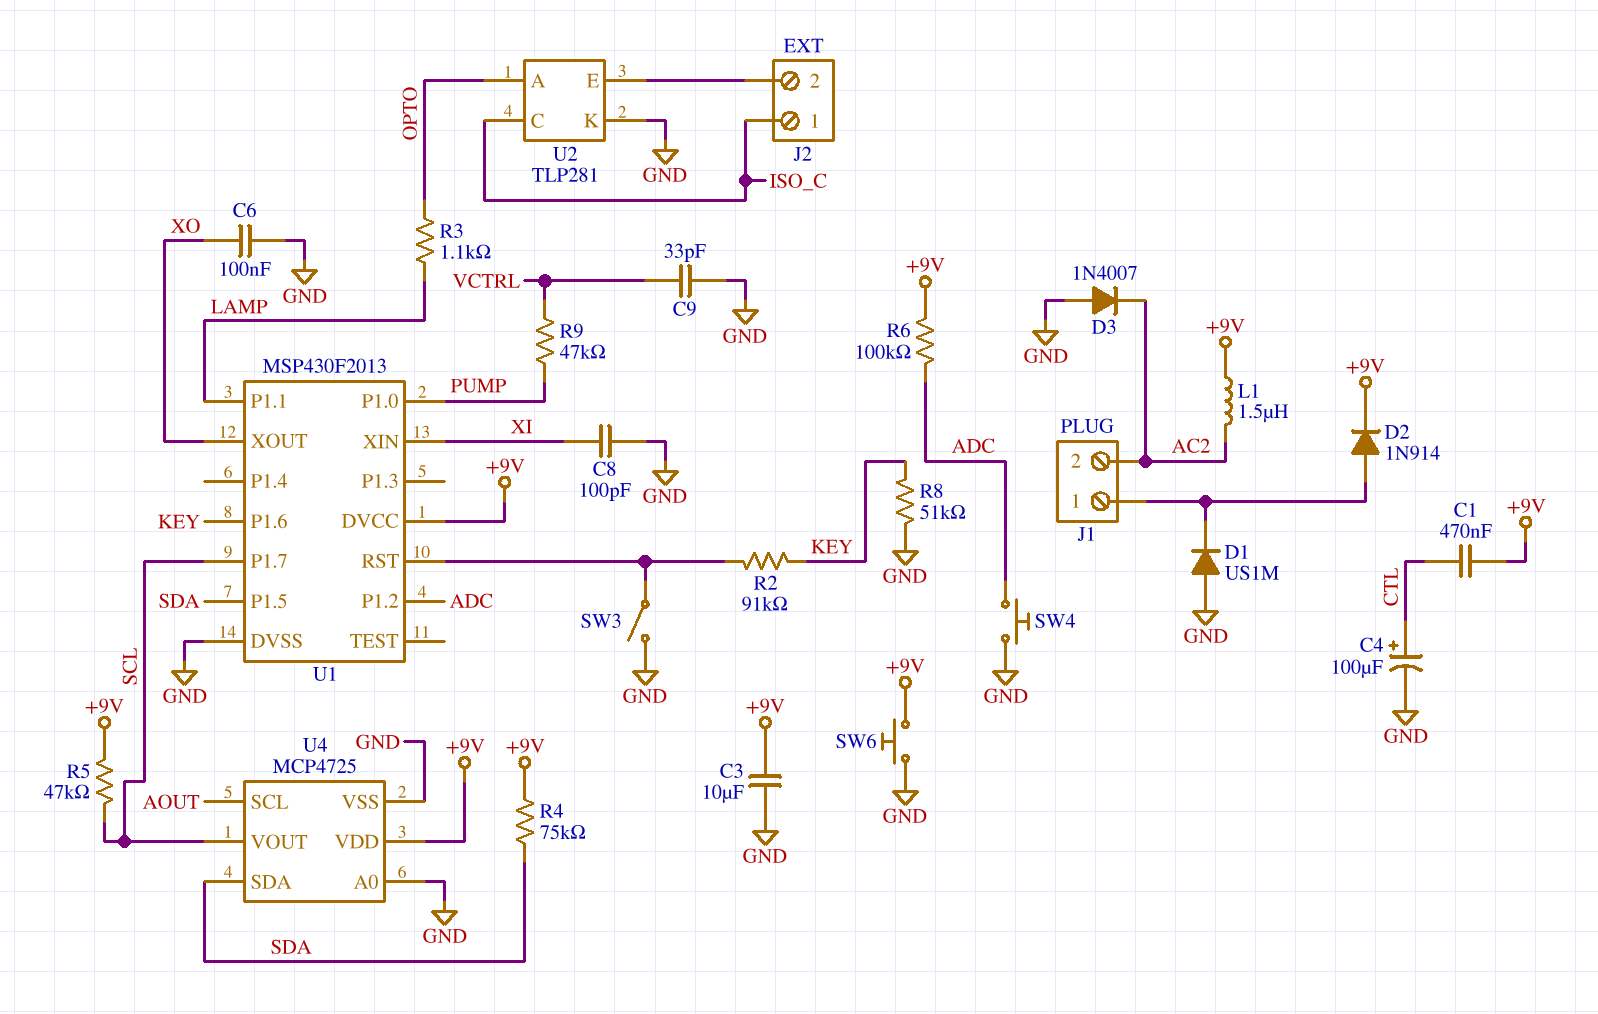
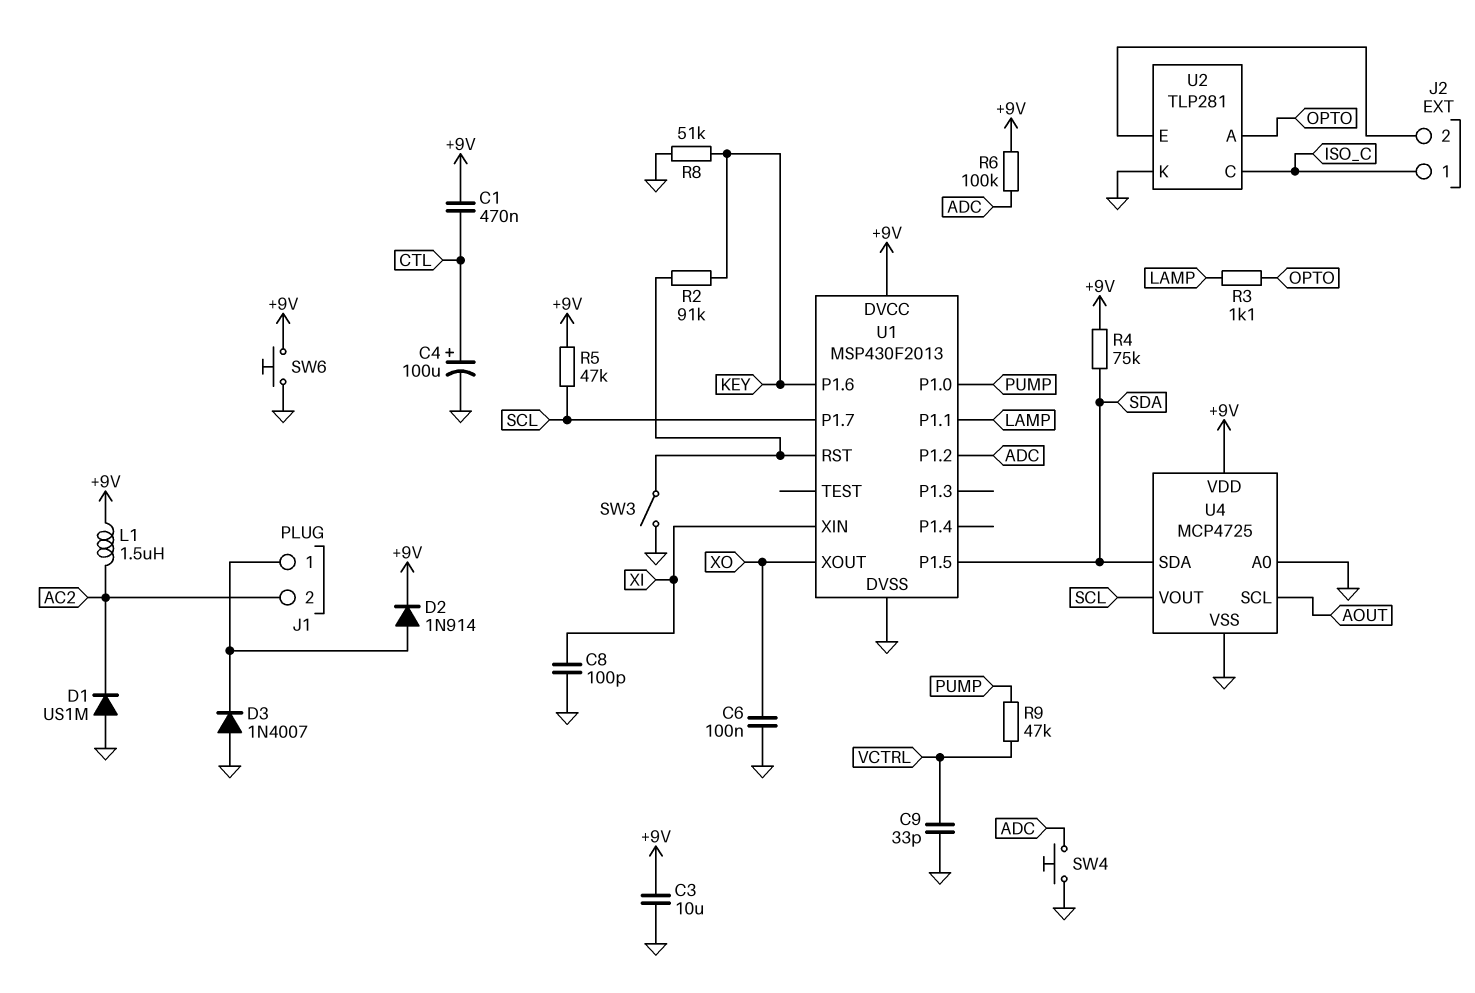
D1: diode US1M (A GND, K J1/1) -> diode US1M (A GND, K AC2)
D3: diode 1N4007 (A GND, K AC2) -> diode 1N4007 (A GND, K J1/1)

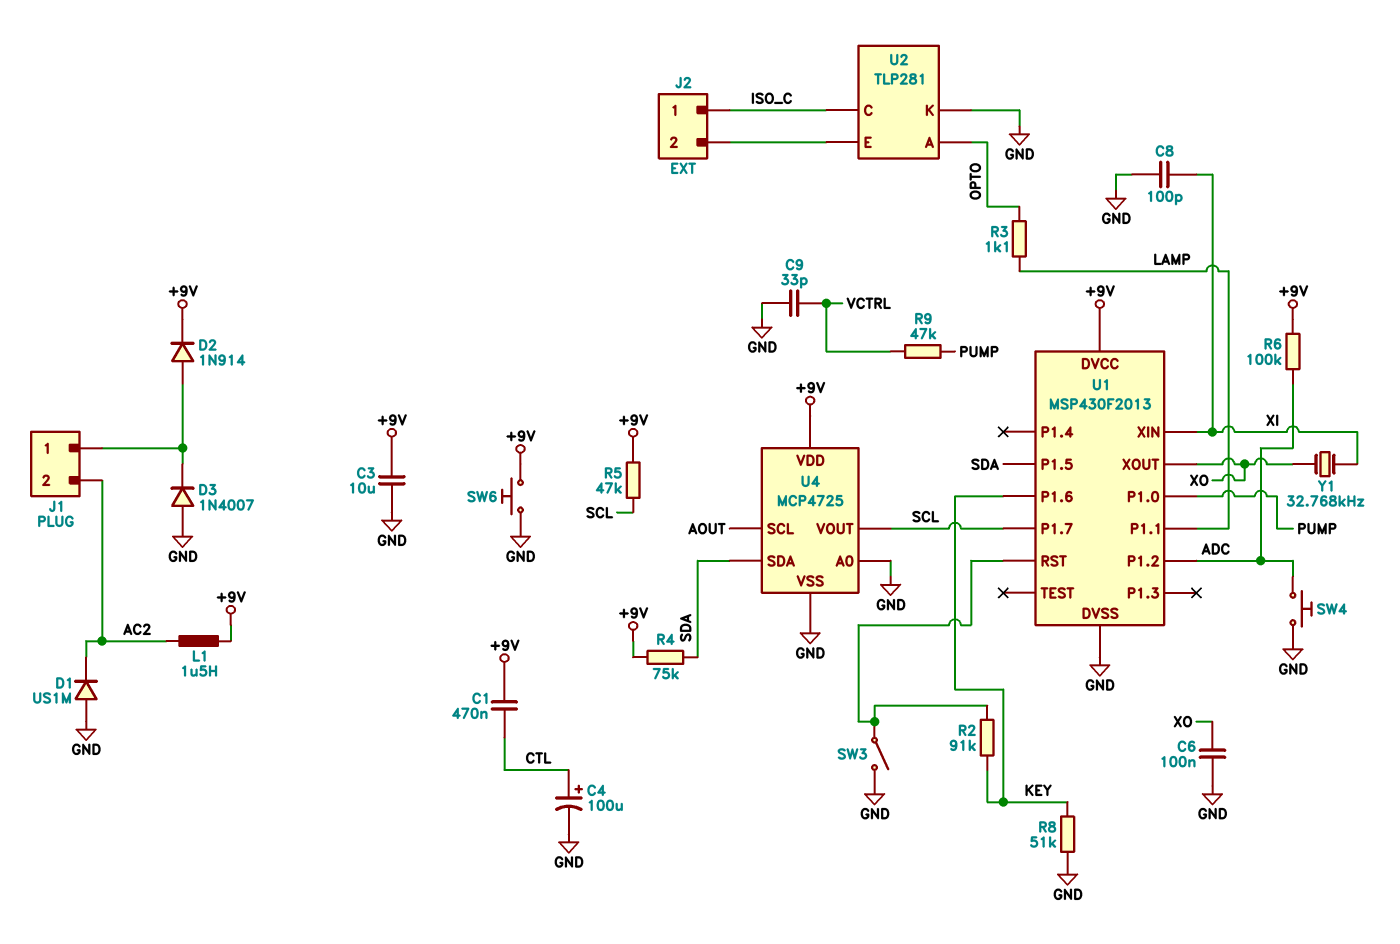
Y1: none -> 32.768kHz (XI, XO)

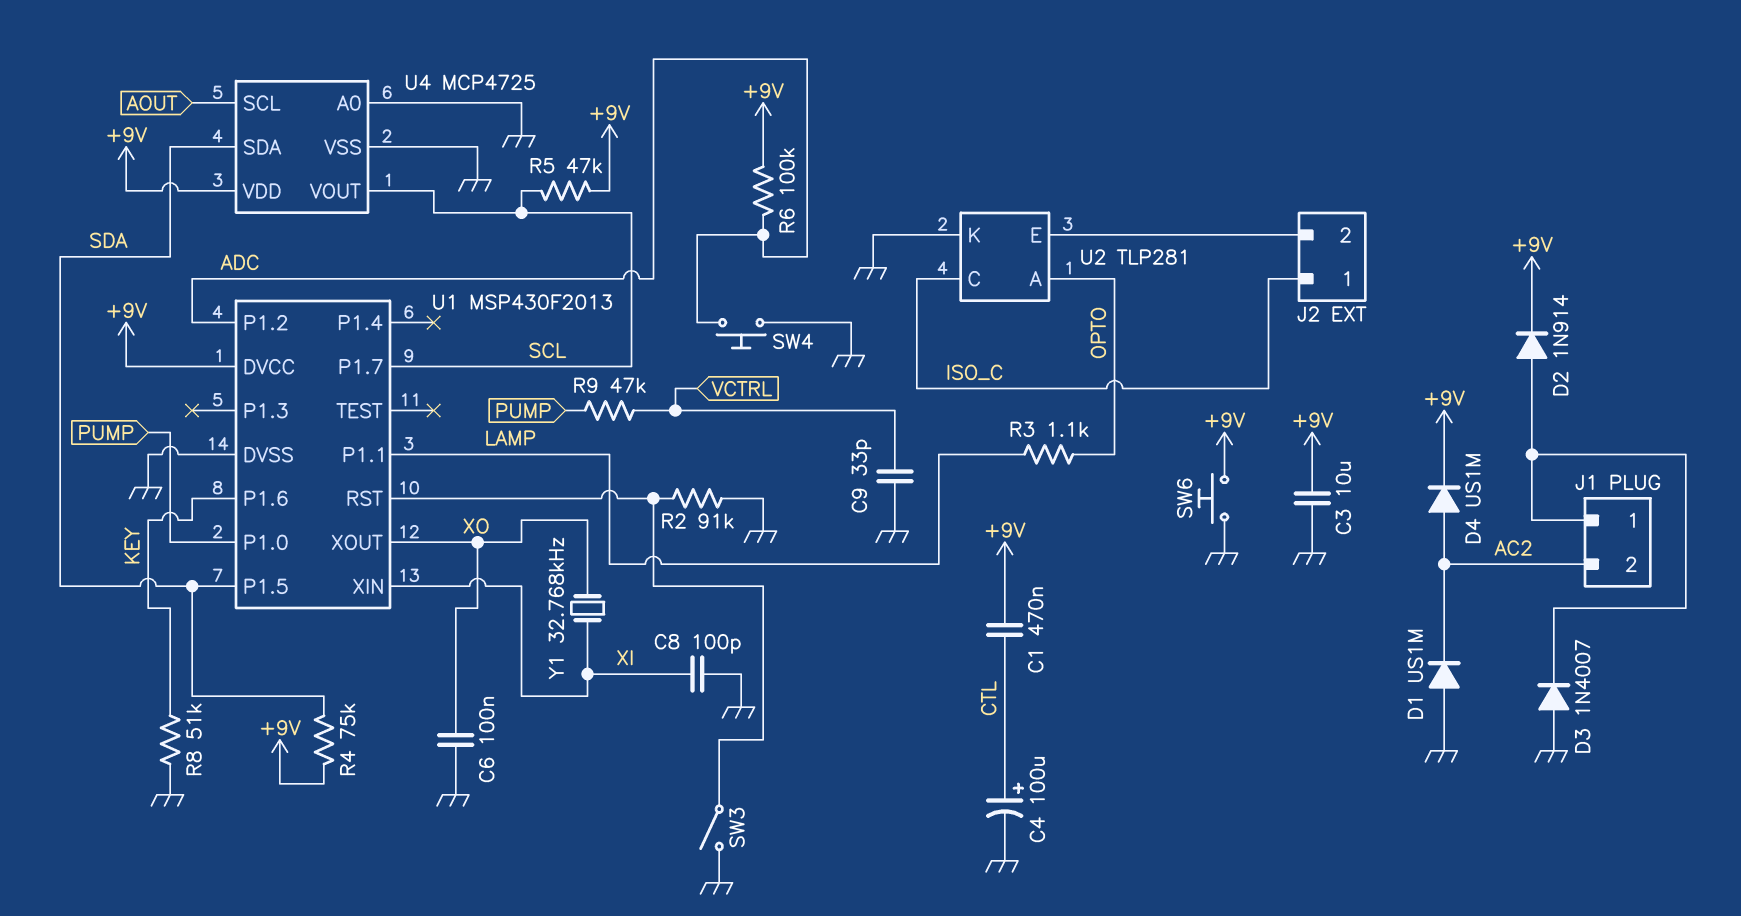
D4: none -> diode US1M (A AC2, K +9V)
L1: 1.5uH (+9V, AC2) -> none
R2: 91k (KEY, U1/RST) -> 91k (GND, U1/RST)

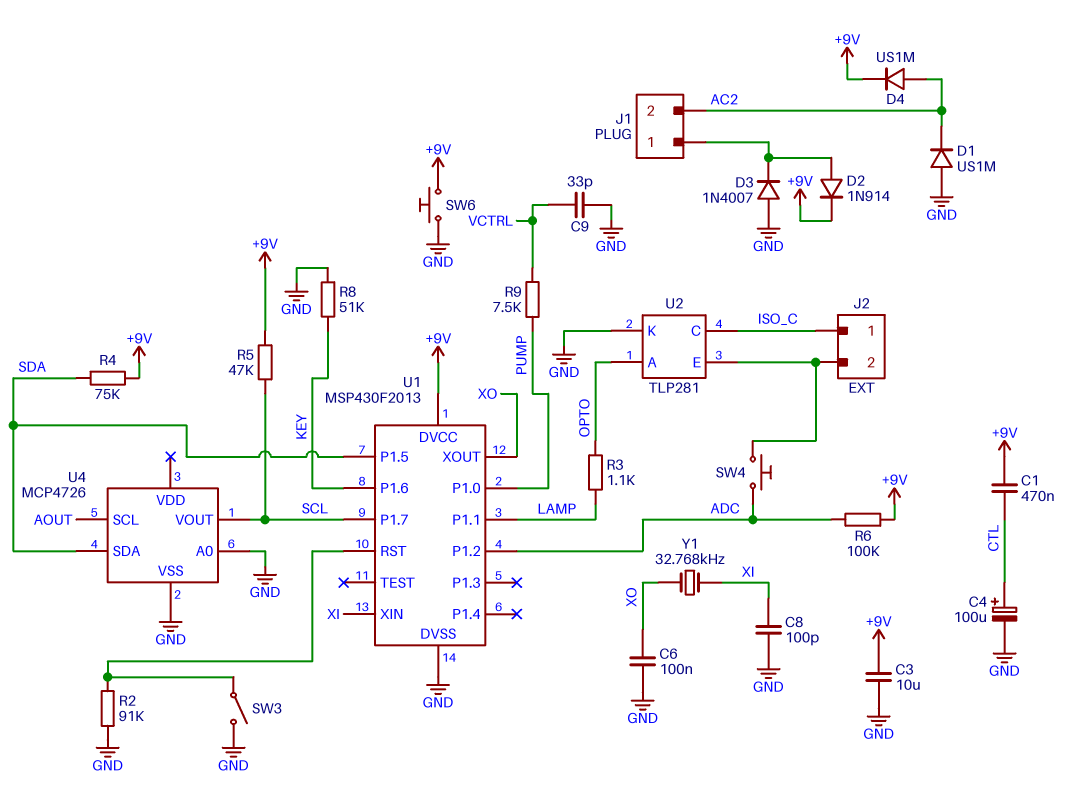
R9: 47k (PUMP, VCTRL) -> 7.5k (PUMP, VCTRL)
SW4: button (ADC, GND) -> button (ADC, J2/2)
U4: MCP4725 -> MCP4726
U4 pin VDD: +9V -> none

